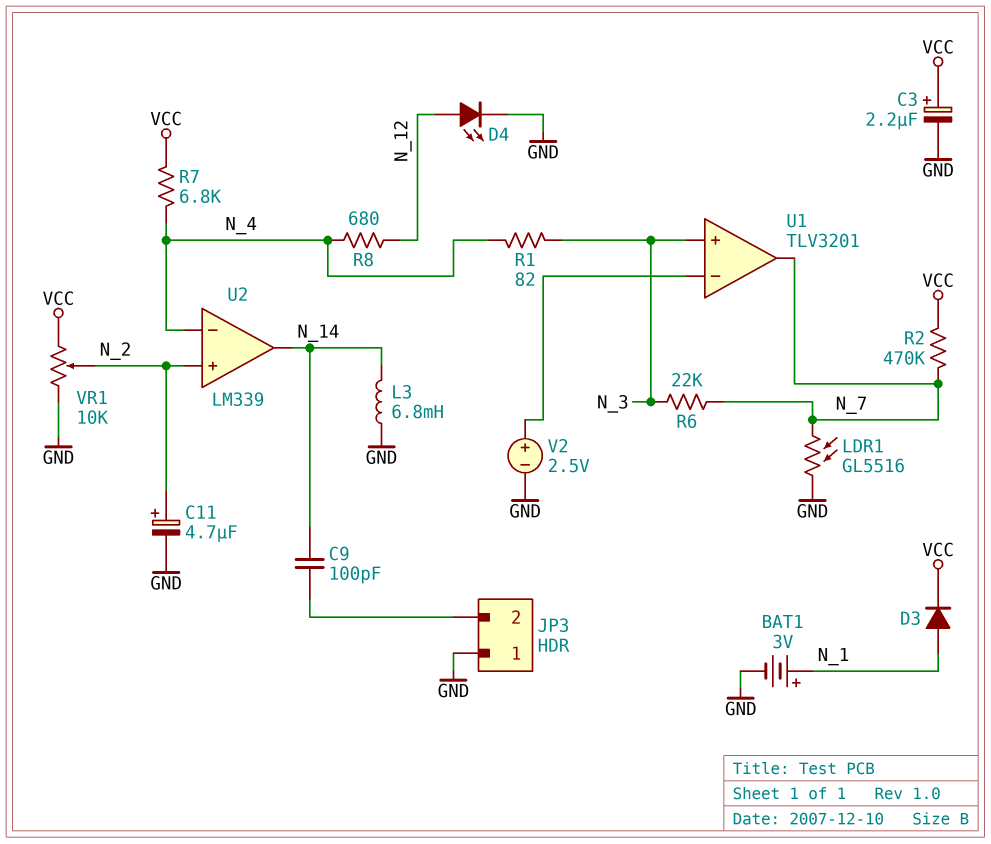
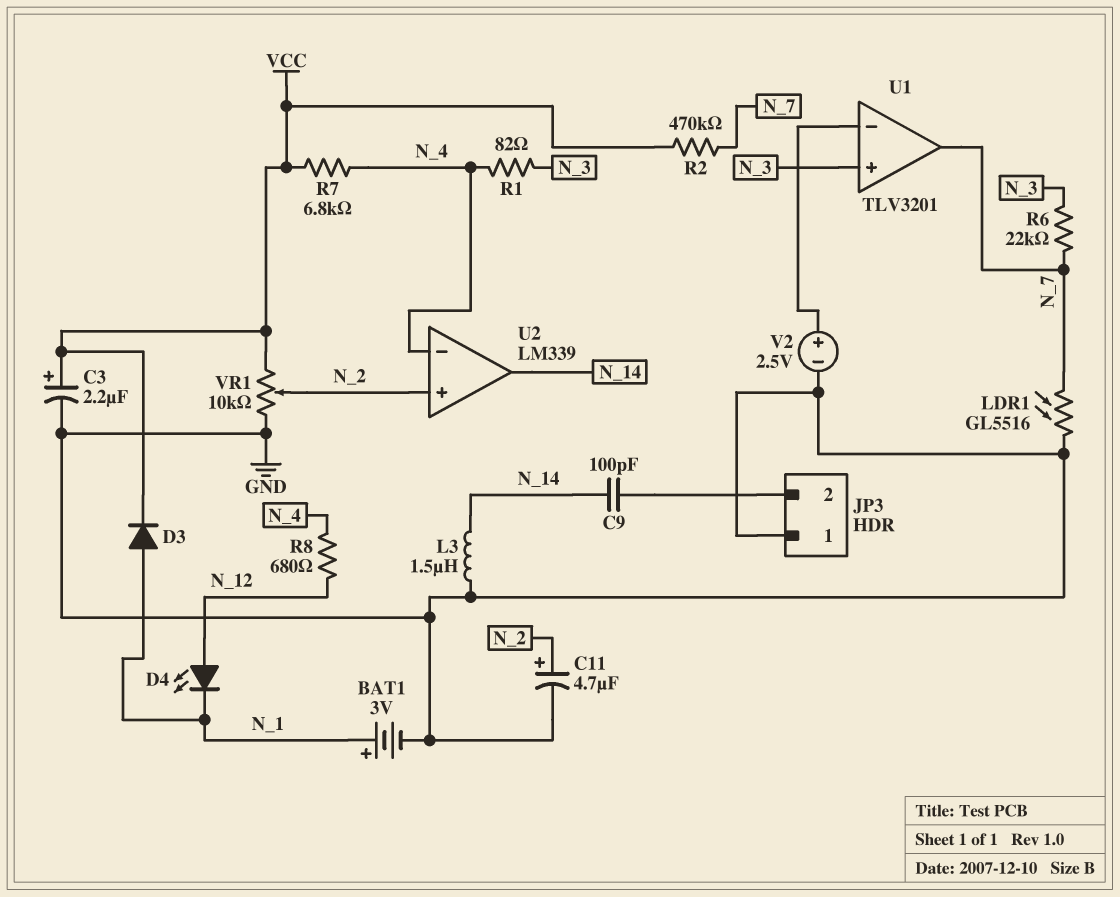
D4: LED (A N_12, K GND) -> LED (A N_12, K N_1)
L3: 6.8mH (GND, N_14) -> 1.5uH (GND, N_14)

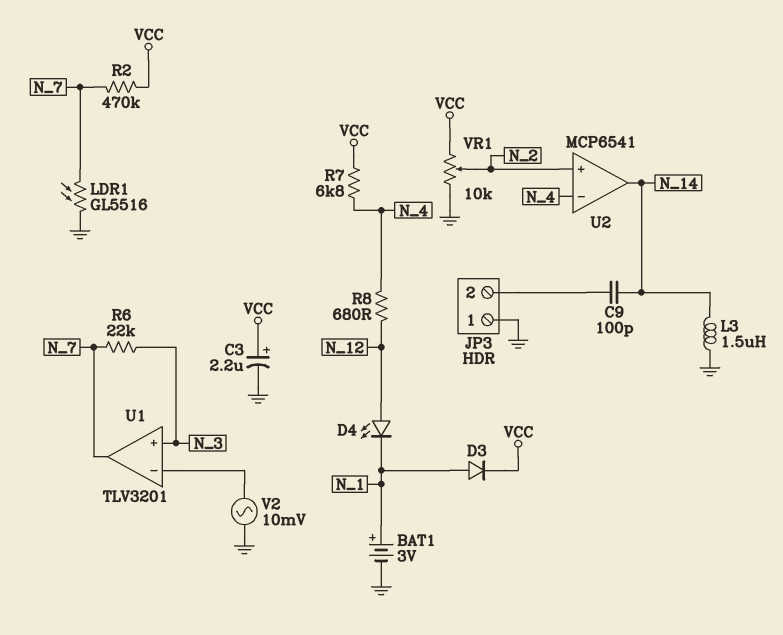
C11: 4.7uF (plus N_2, minus GND) -> none
R1: 82 (N_3, N_4) -> none
U2: LM339 -> MCP6541
V2: 2.5V (plus U1/in-, minus GND) -> AC 10mV (GND, U1/in-)

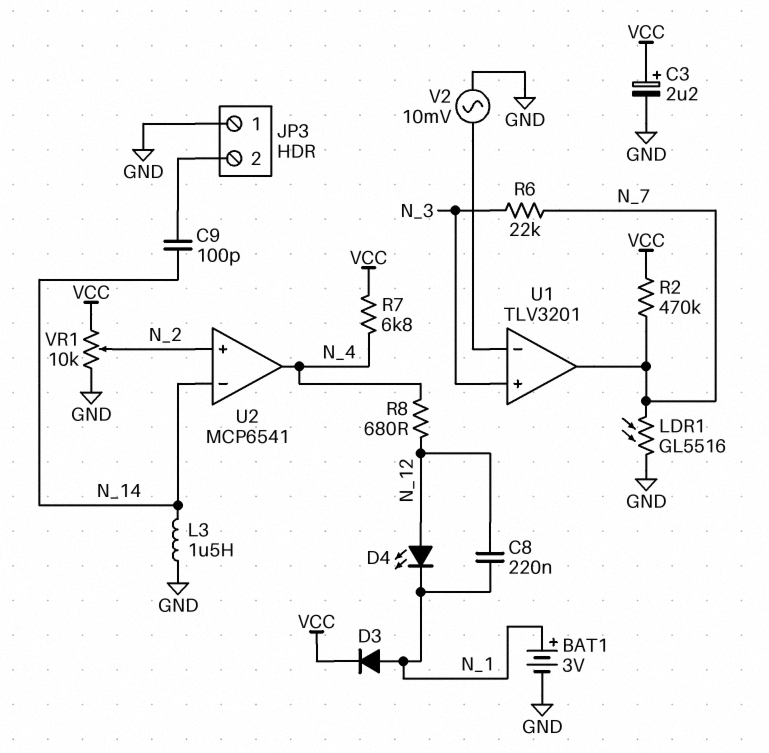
C8: none -> 220nF (N_1, N_12)
U2 pin in-: N_4 -> N_14
U2 pin out: N_14 -> N_4

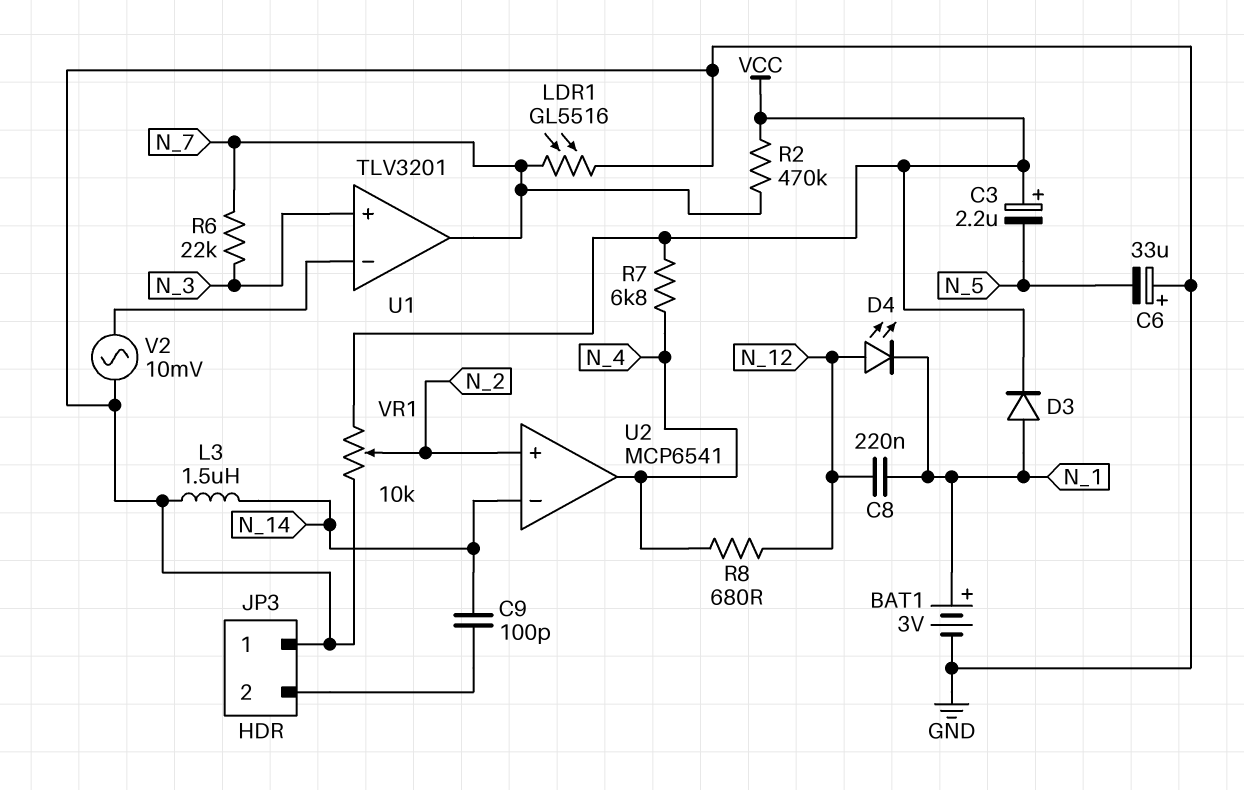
C3: 2.2uF (plus VCC, minus GND) -> 2.2uF (plus VCC, minus N_5)
C6: none -> 33uF (plus GND, minus N_5)

